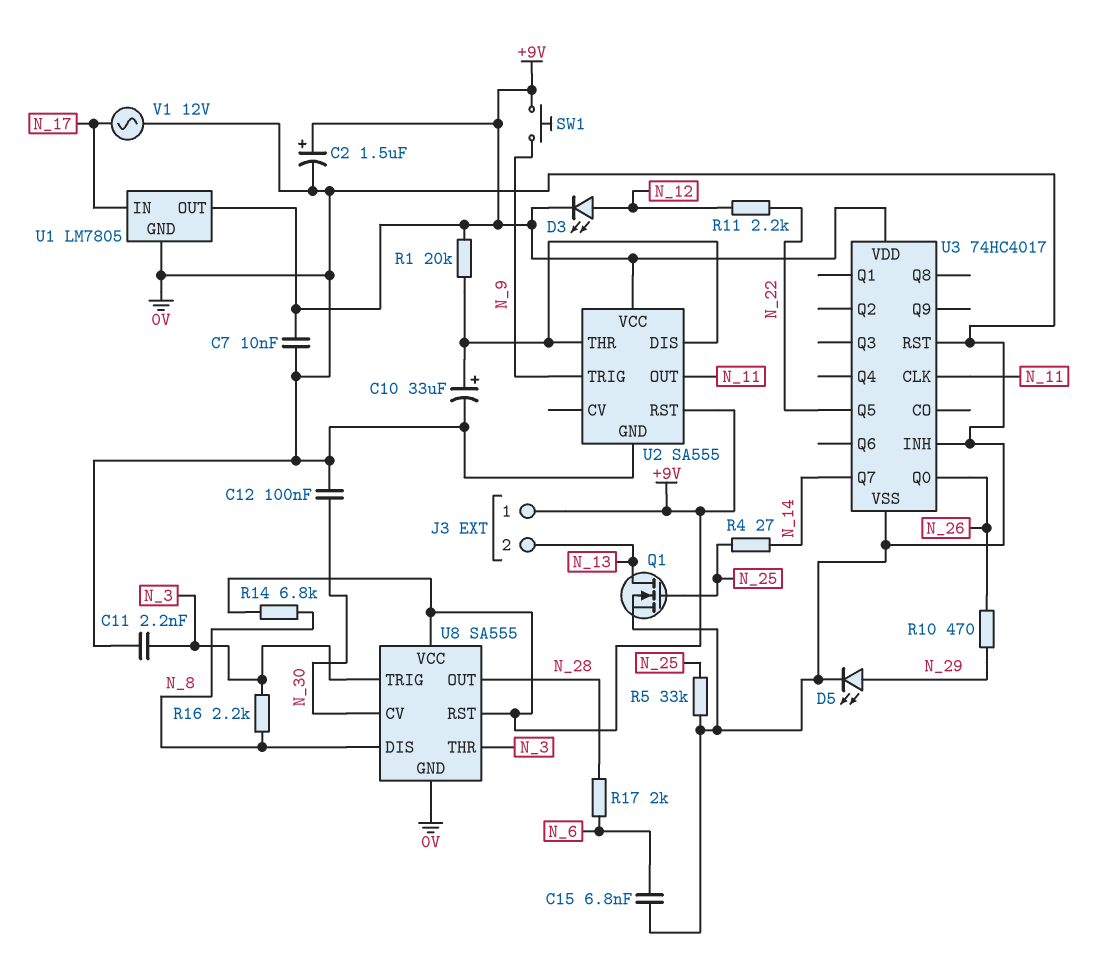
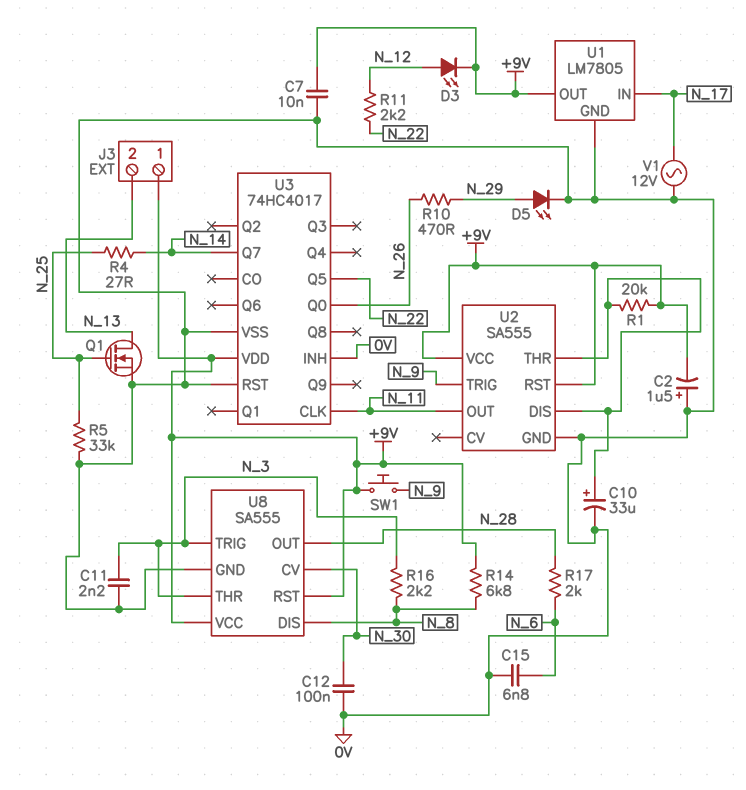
C2: 1.5uF (plus +9V, minus 0V) -> 1.5uF (plus 0V, minus +9V)

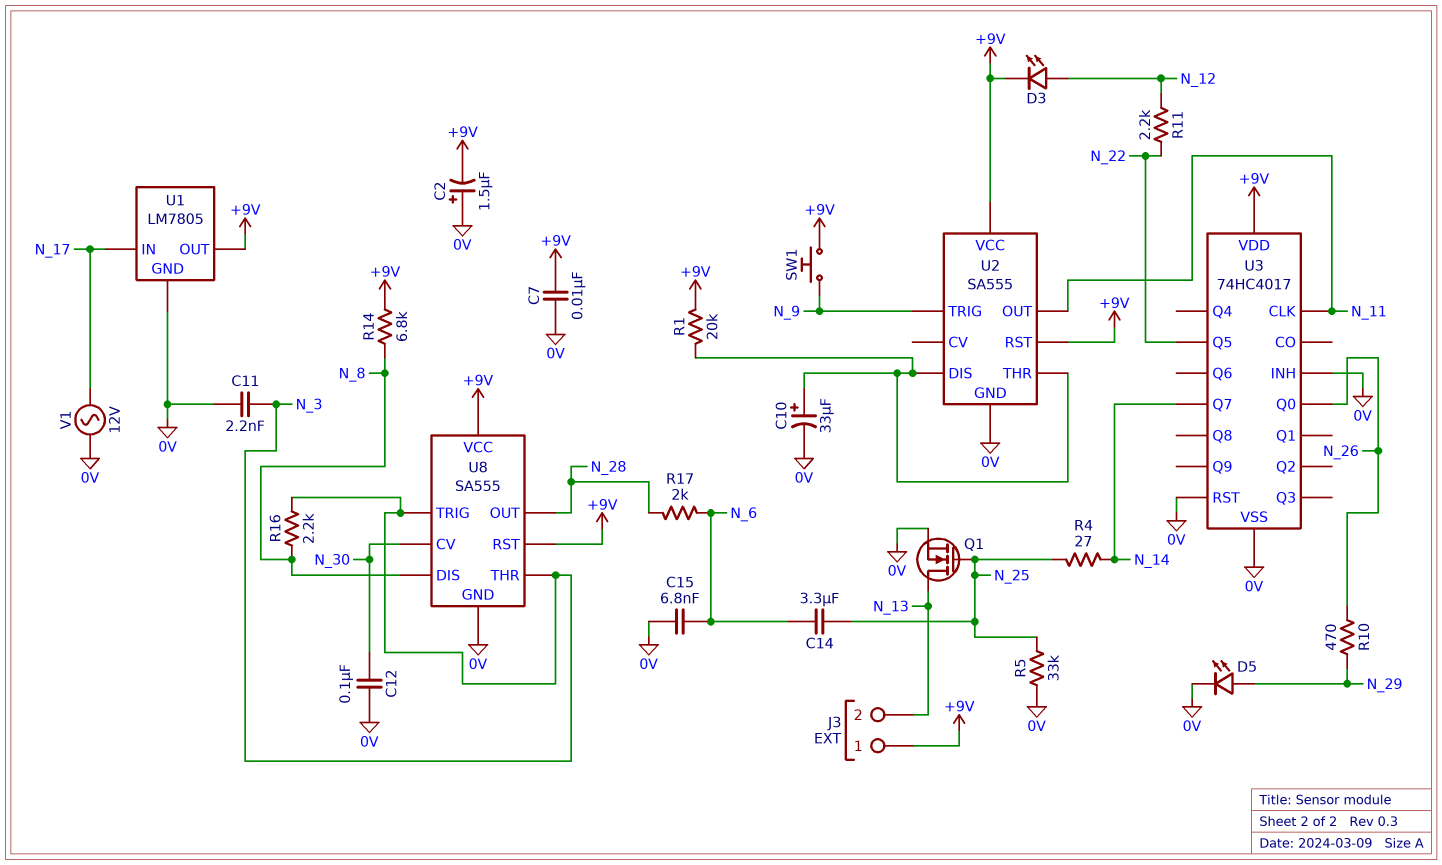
C14: none -> 3.3uF (N_6, N_25)

